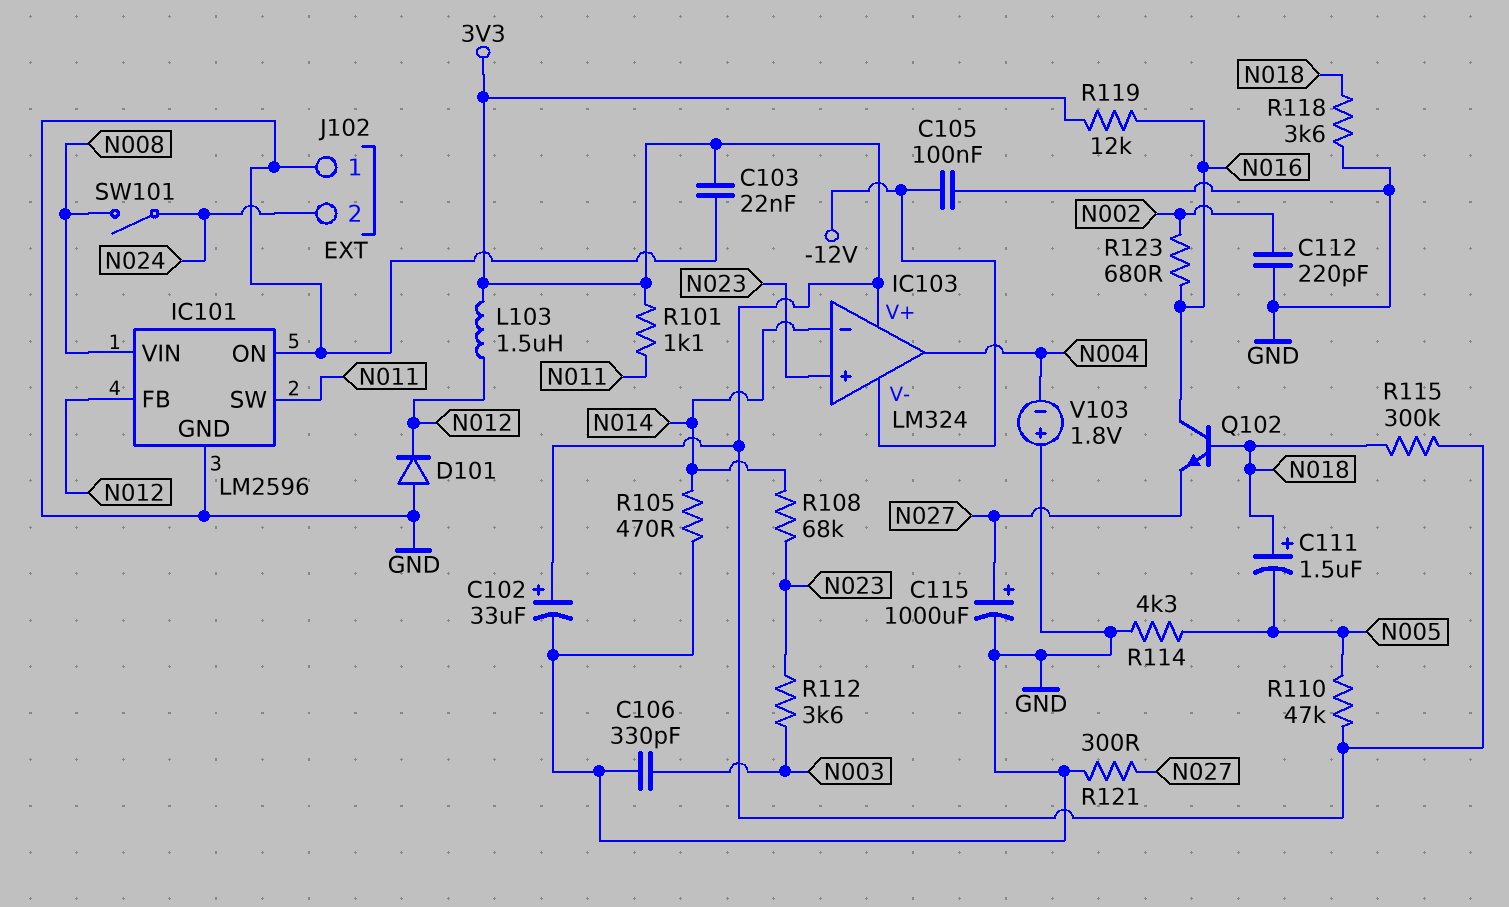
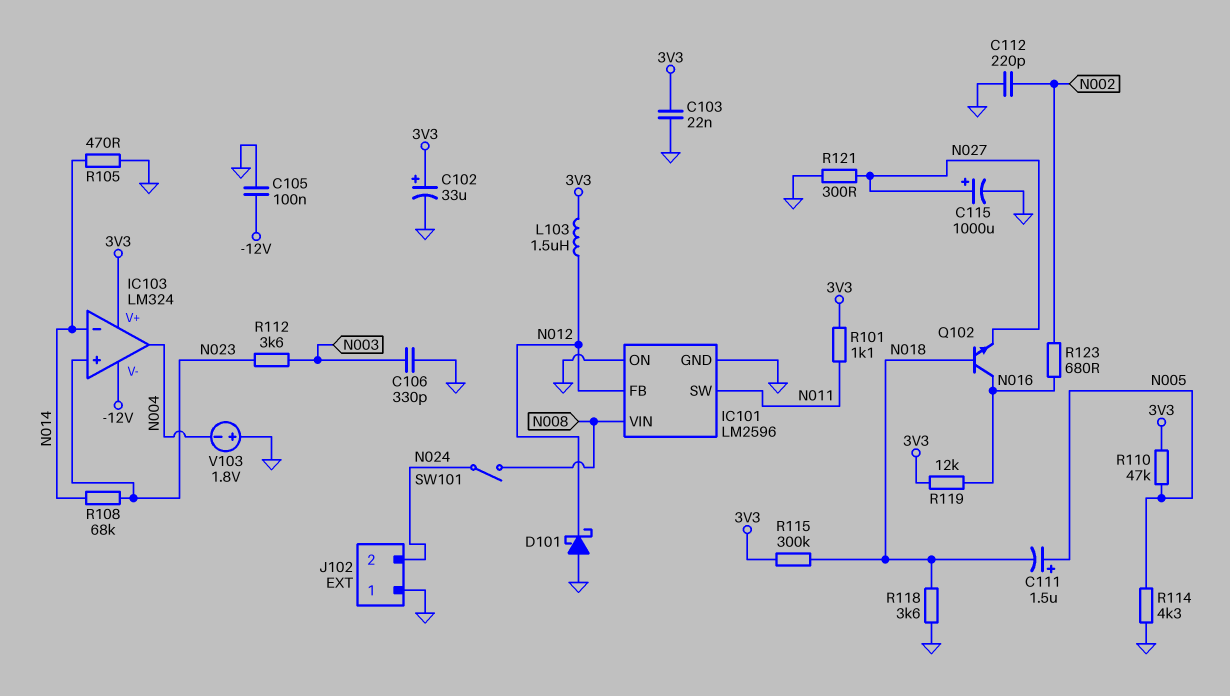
C111: 1.5uF (plus N018, minus N005) -> 1.5uF (plus N005, minus N018)
D101: diode (A GND, K N012) -> schottky (A GND, K N012)

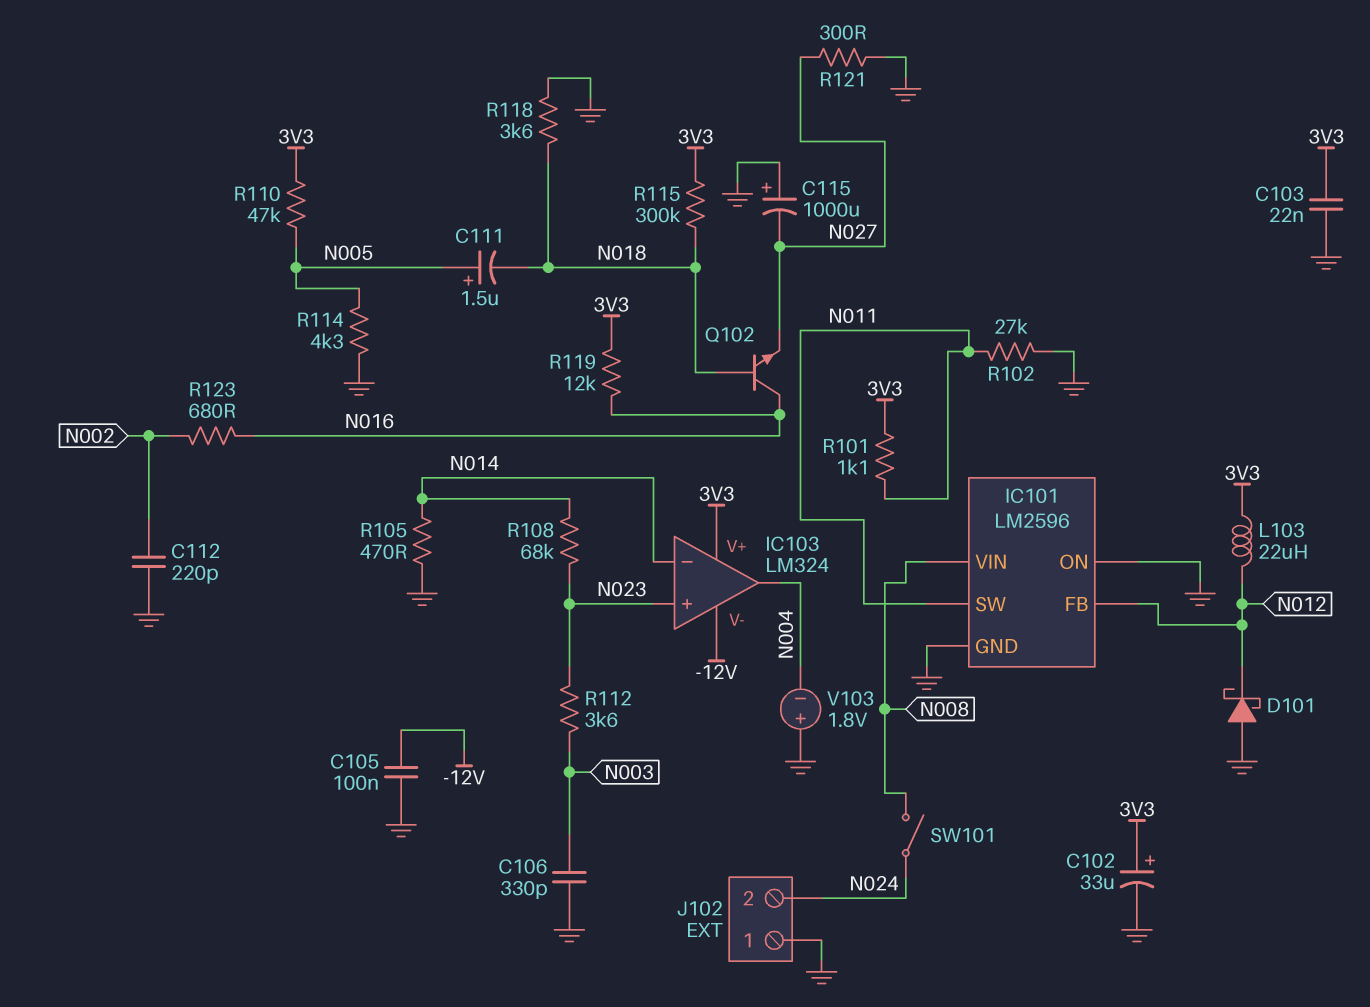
C115: 1000uF (plus N027, minus GND) -> 1000uF (plus GND, minus N027)
L103: 1.5uH (3V3, N012) -> 22uH (3V3, N012)
R102: none -> 27k (GND, N011)

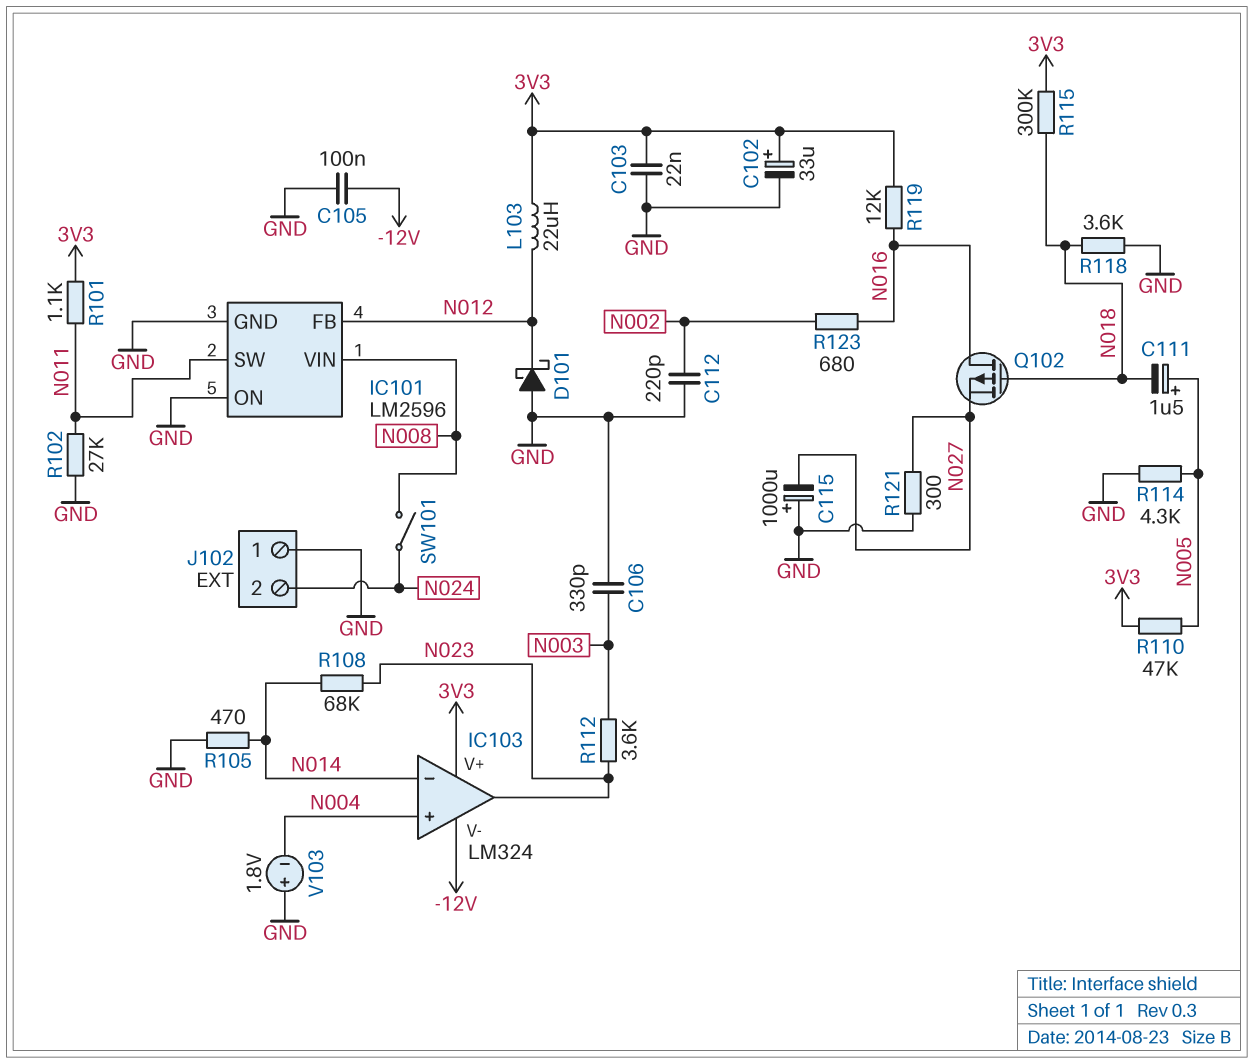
IC103 pin in+: N023 -> N004
IC103 pin out: N004 -> N023
Q102: NPN (B N018, C N016, E N027) -> PMOS (G N018, D N016, S N027)

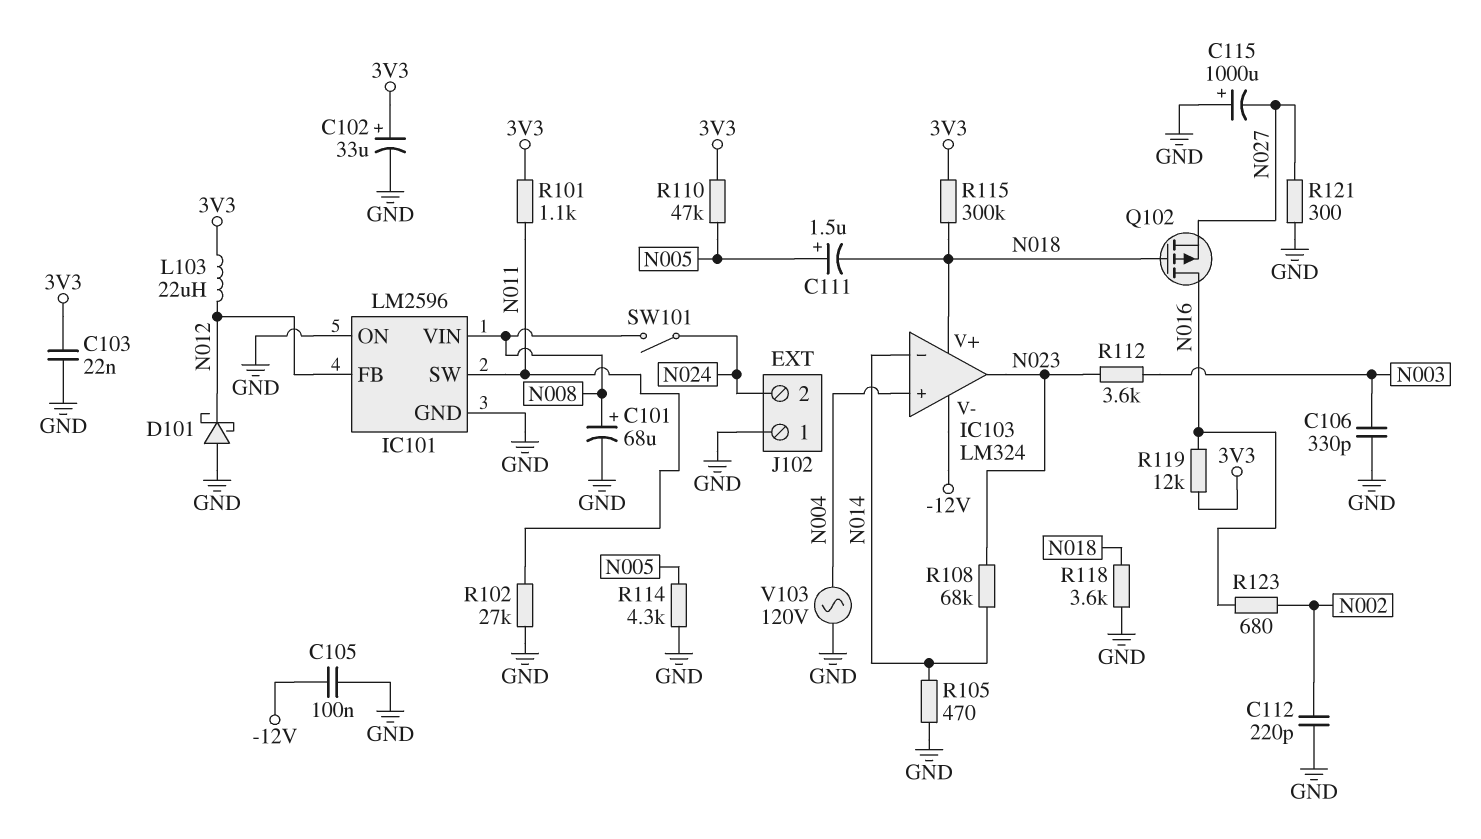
C101: none -> 68uF (plus N008, minus GND)
IC103 pin V+: 3V3 -> N018
V103: 1.8V (plus GND, minus N004) -> AC 120V (GND, N004)

